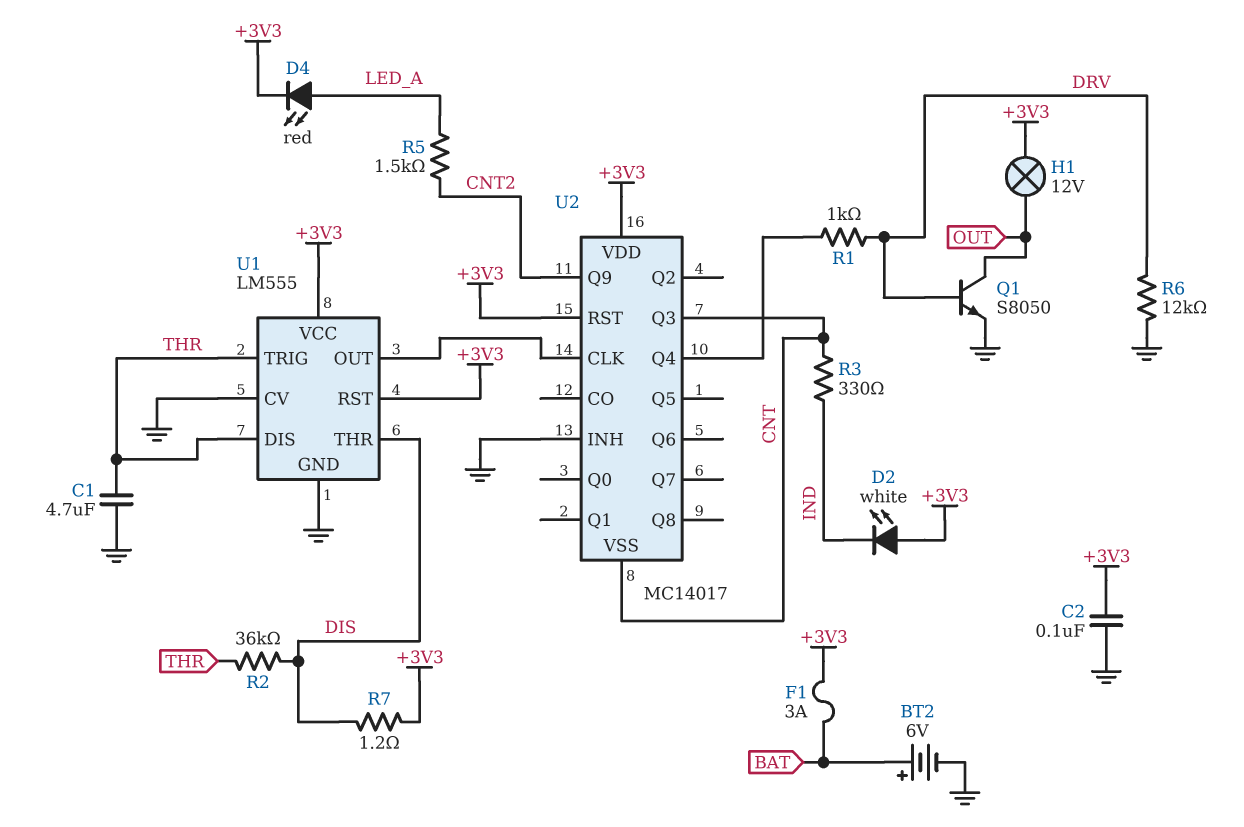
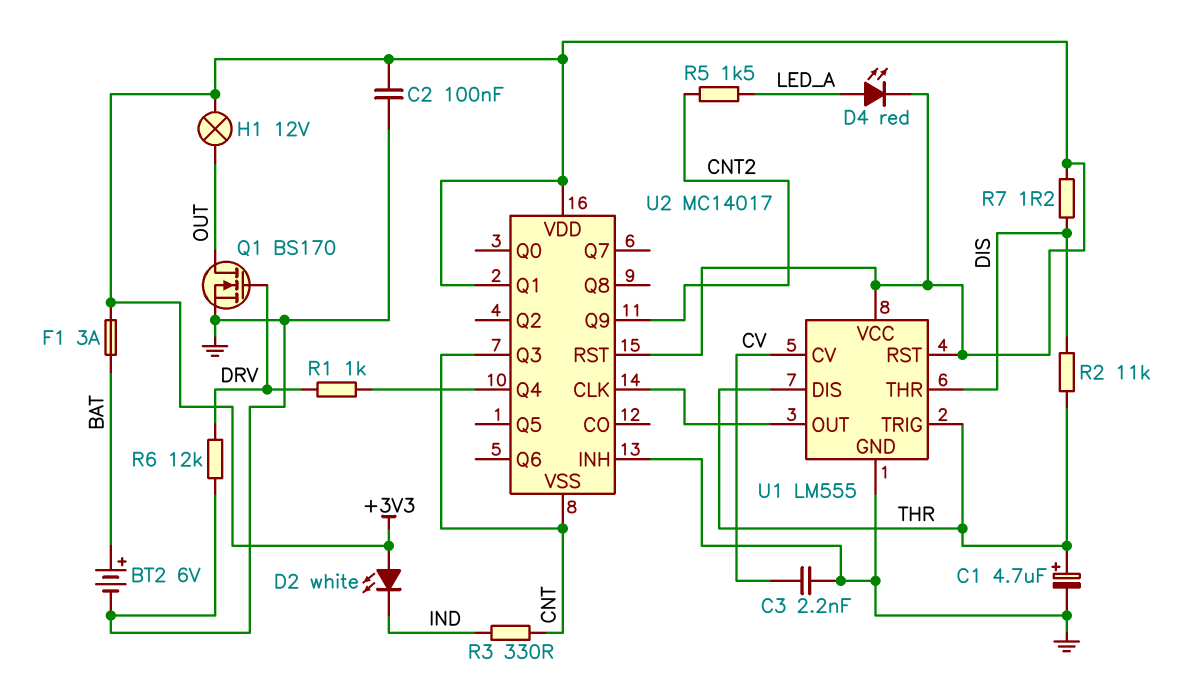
C1: 4.7uF (GND, THR) -> 4.7uF (plus THR, minus GND)
C3: none -> 2.2nF (CV, GND)
Q1: NPN S8050 (B DRV, C OUT, E GND) -> NMOS BS170 (G DRV, D OUT, S GND)
R2: 36k (DIS, THR) -> 11k (DIS, THR)
U1 pin CV: GND -> CV
U2 pin Q1: none -> +3V3

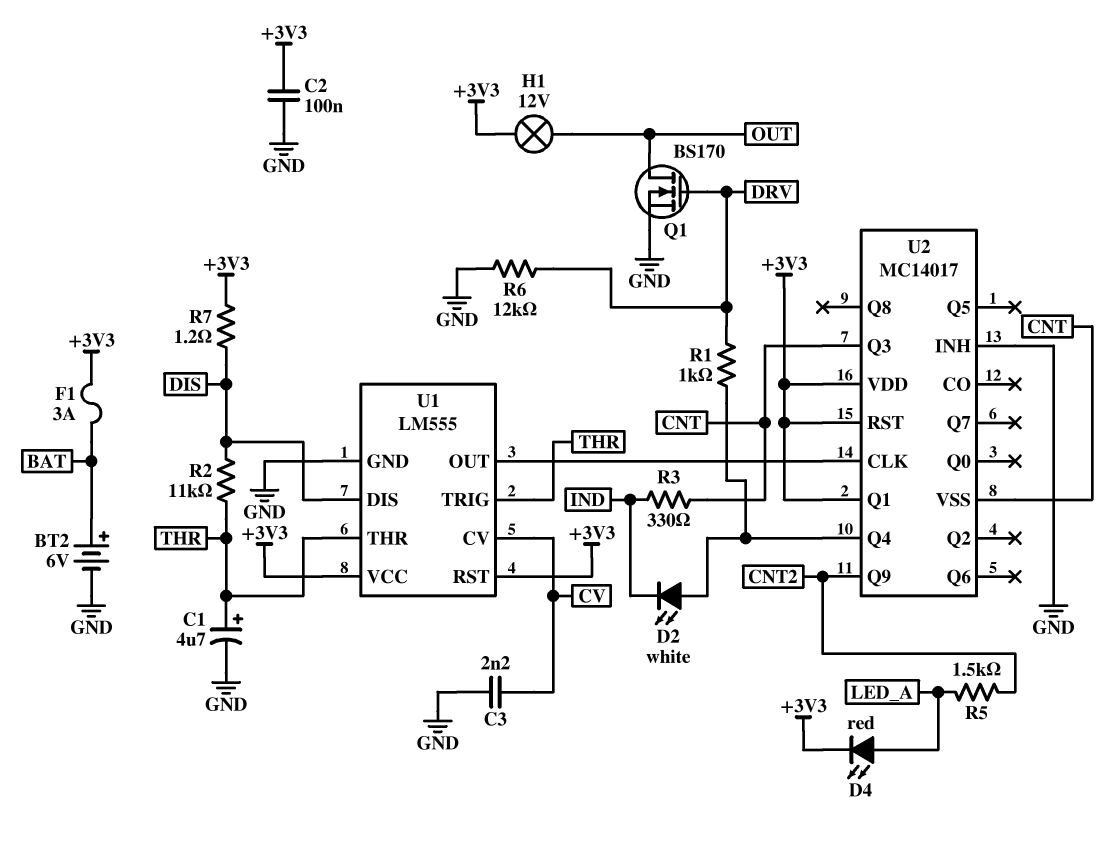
D2: LED white (A +3V3, K IND) -> LED white (A U2/Q4, K IND)
U1 pin DIS: THR -> DIS
U1 pin THR: DIS -> THR

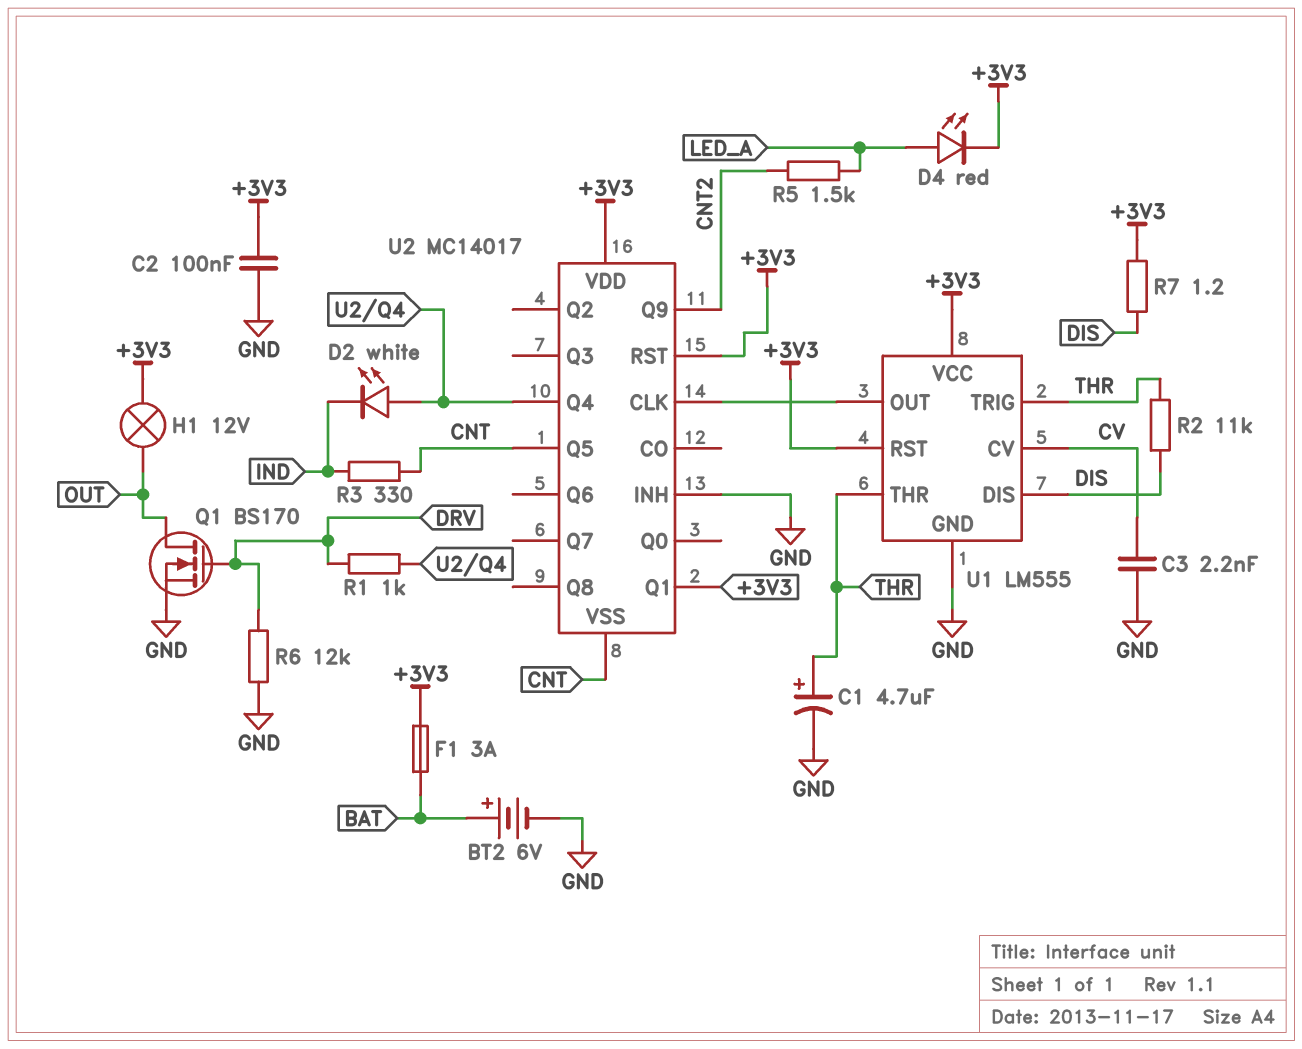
U2 pin Q3: CNT -> none
U2 pin Q5: none -> CNT

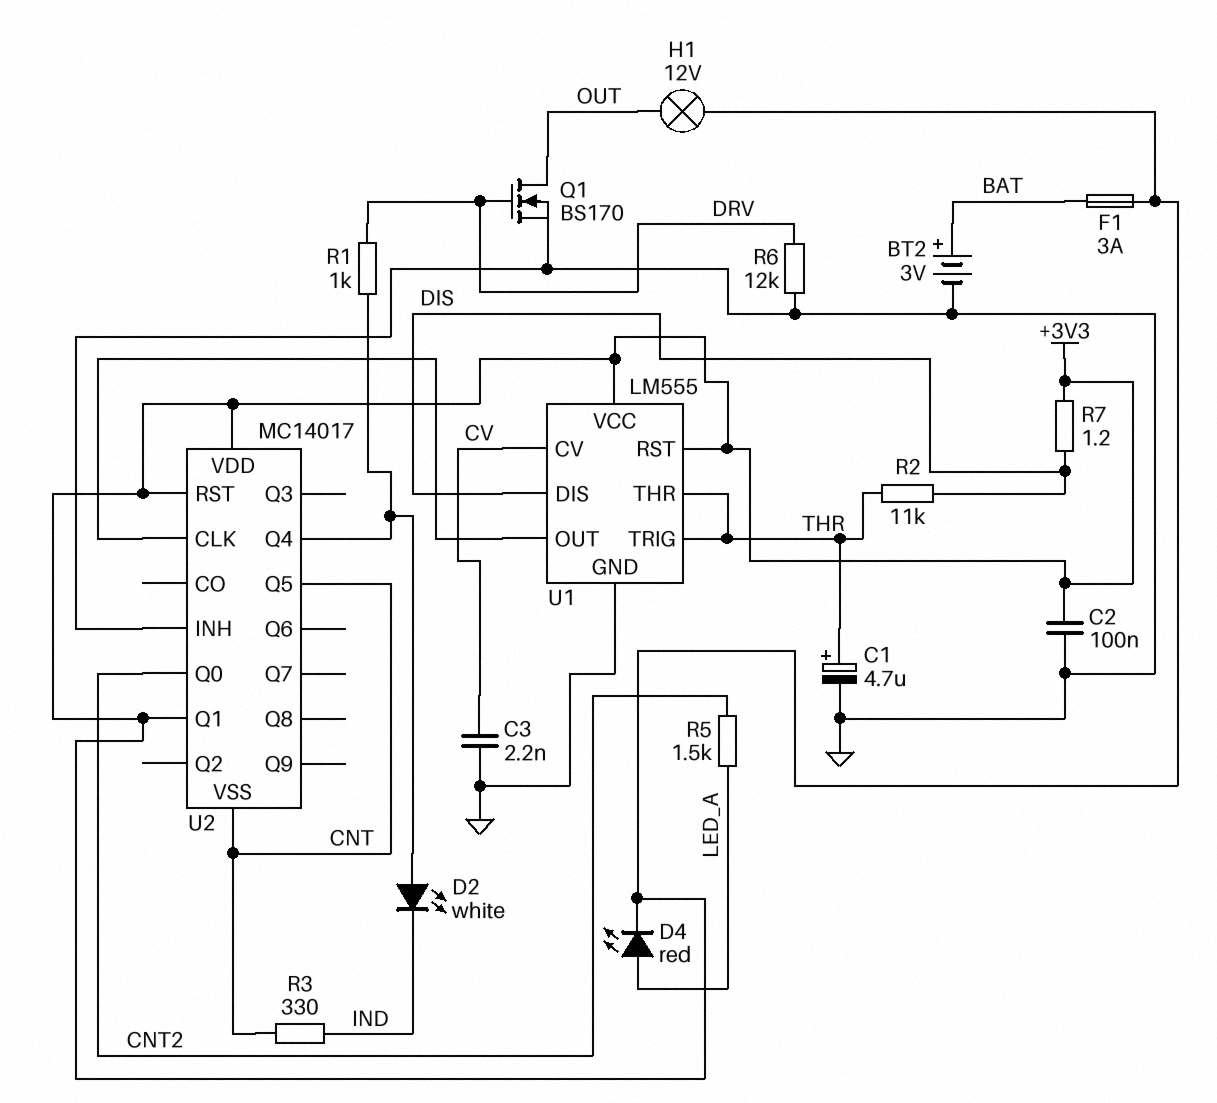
BT2: 6V (plus BAT, minus GND) -> 3V (plus BAT, minus GND)
U2 pin Q0: none -> CNT2
U2 pin Q9: CNT2 -> none

